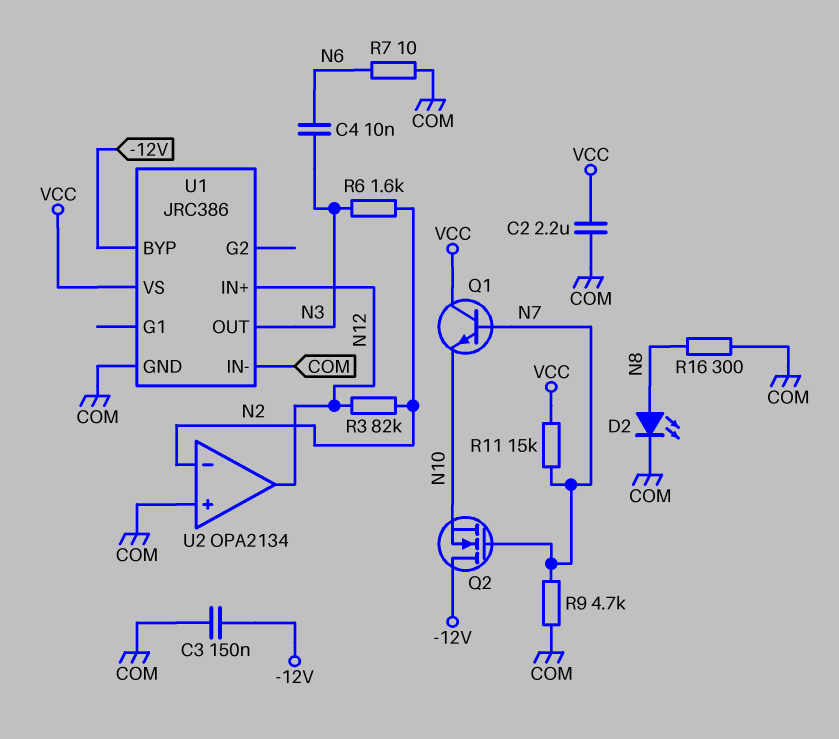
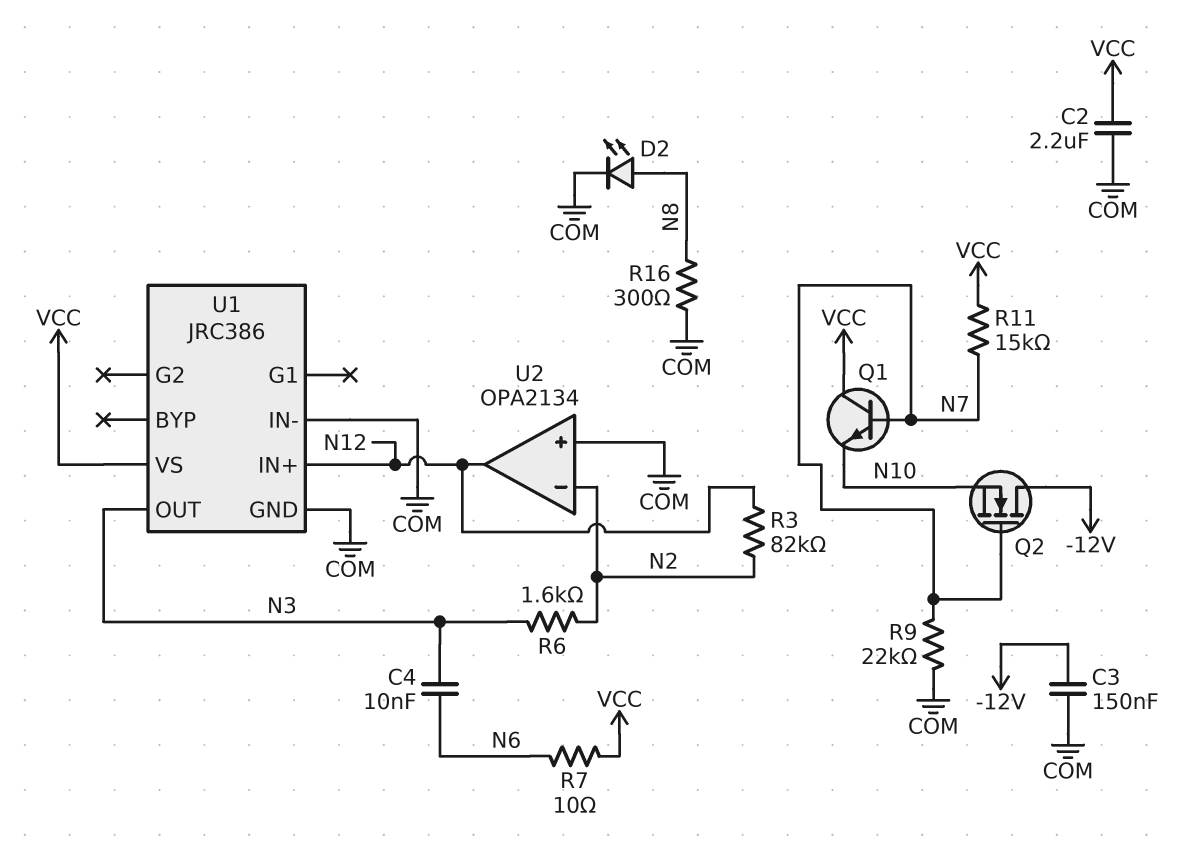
R7: 10 (COM, N6) -> 10 (N6, VCC)
R9: 4.7k (COM, N7) -> 22k (COM, N7)
U1 pin BYP: -12V -> none

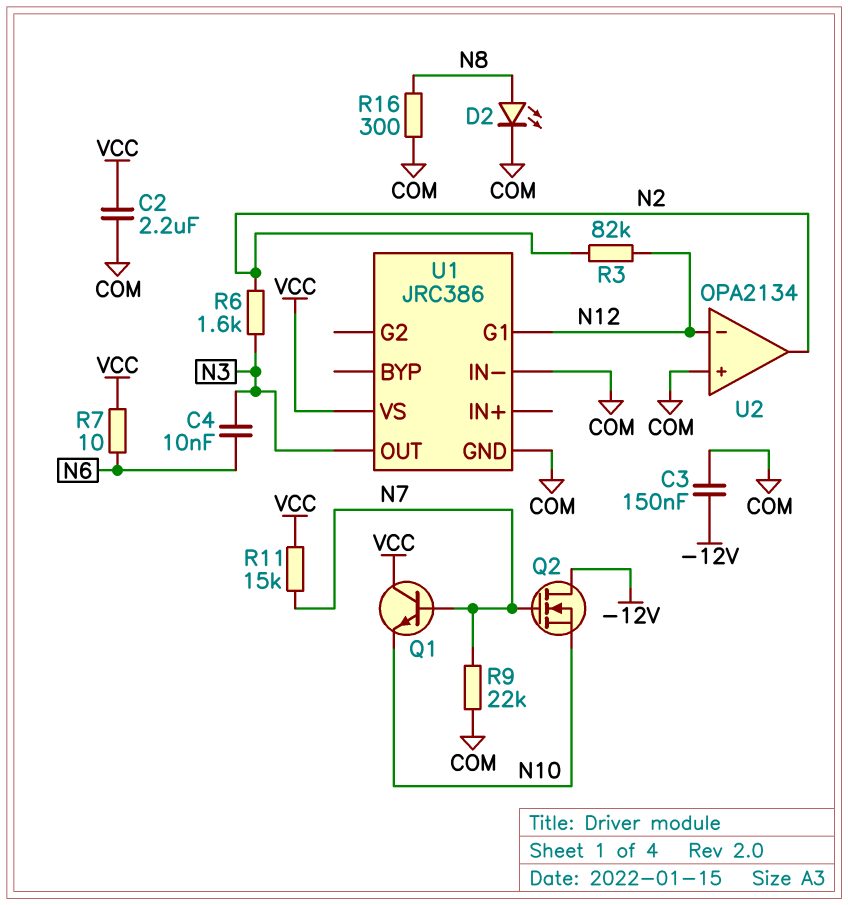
U1 pin G1: none -> N12
U1 pin IN+: N12 -> none
U2 pin in-: N2 -> N12
U2 pin out: N12 -> N2

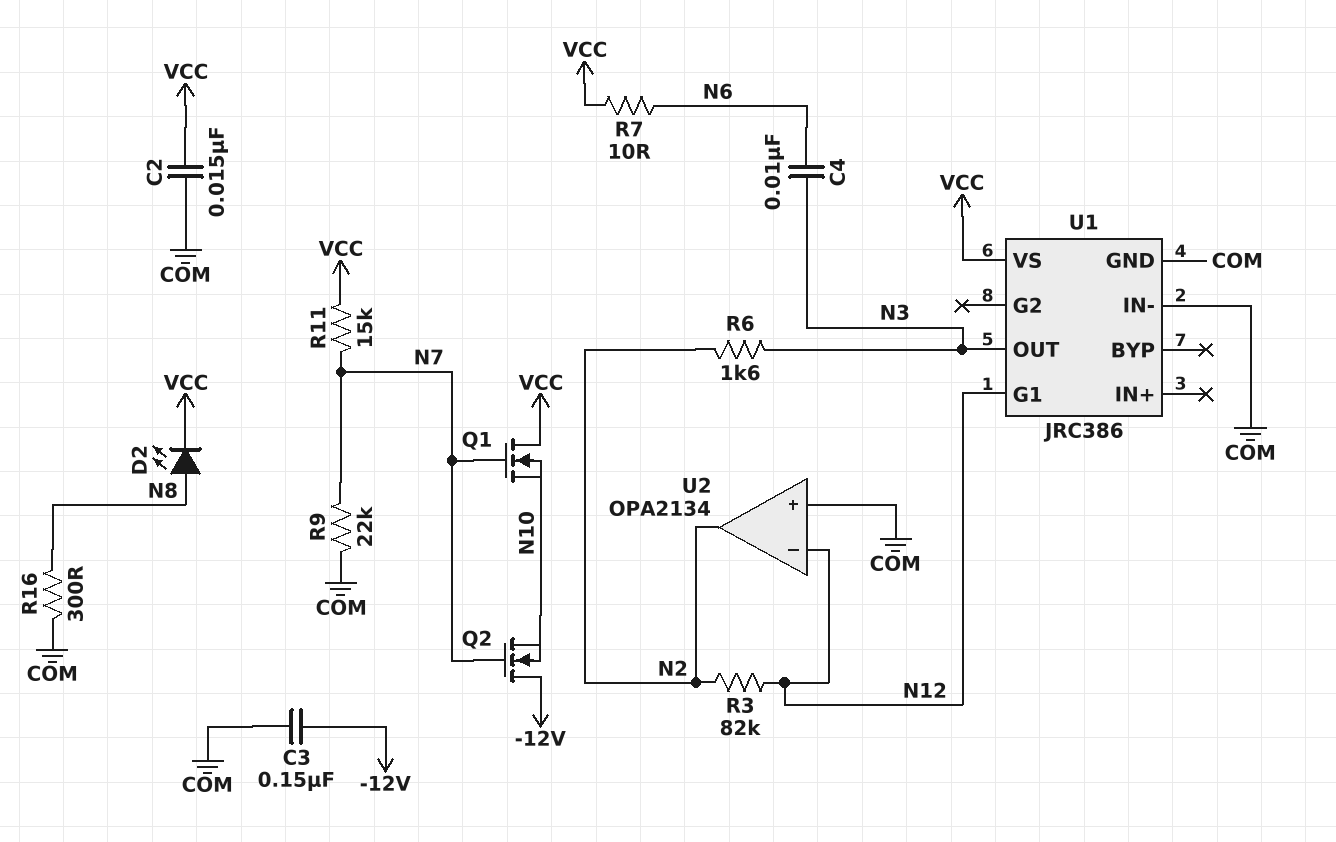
C2: 2.2uF (COM, VCC) -> 15nF (COM, VCC)
D2: LED (A N8, K COM) -> LED (A N8, K VCC)
Q1: NPN (B N7, C VCC, E N10) -> NMOS (G N7, D VCC, S N10)

